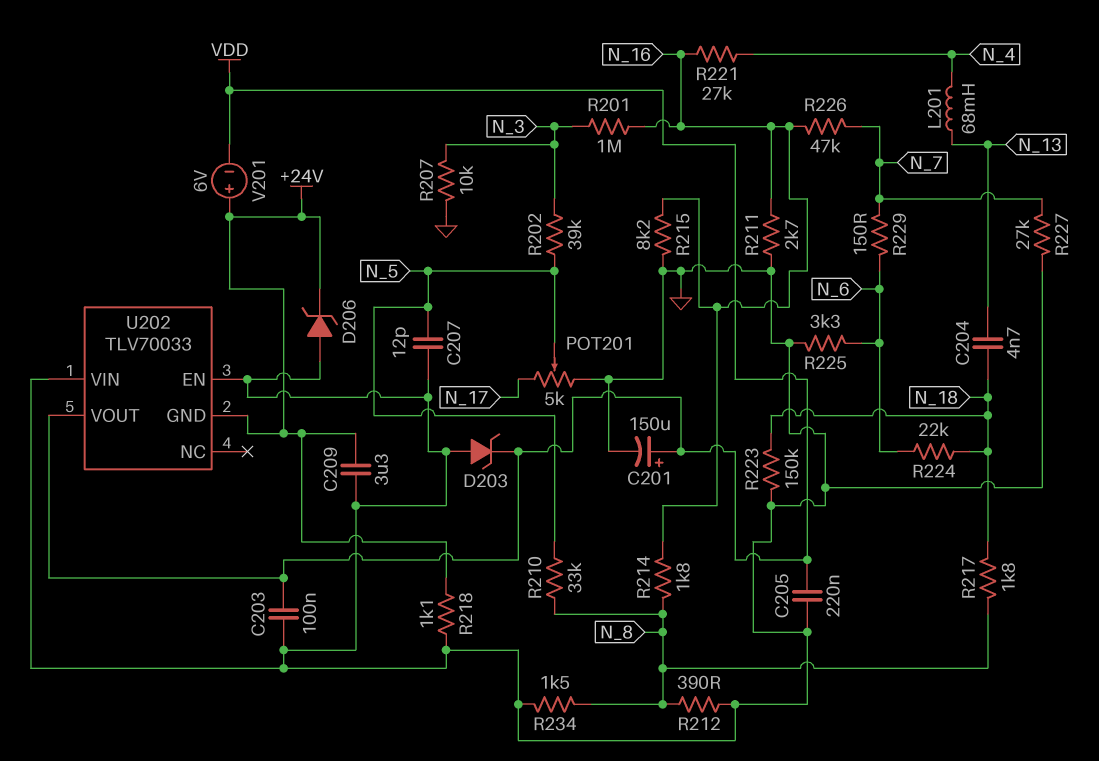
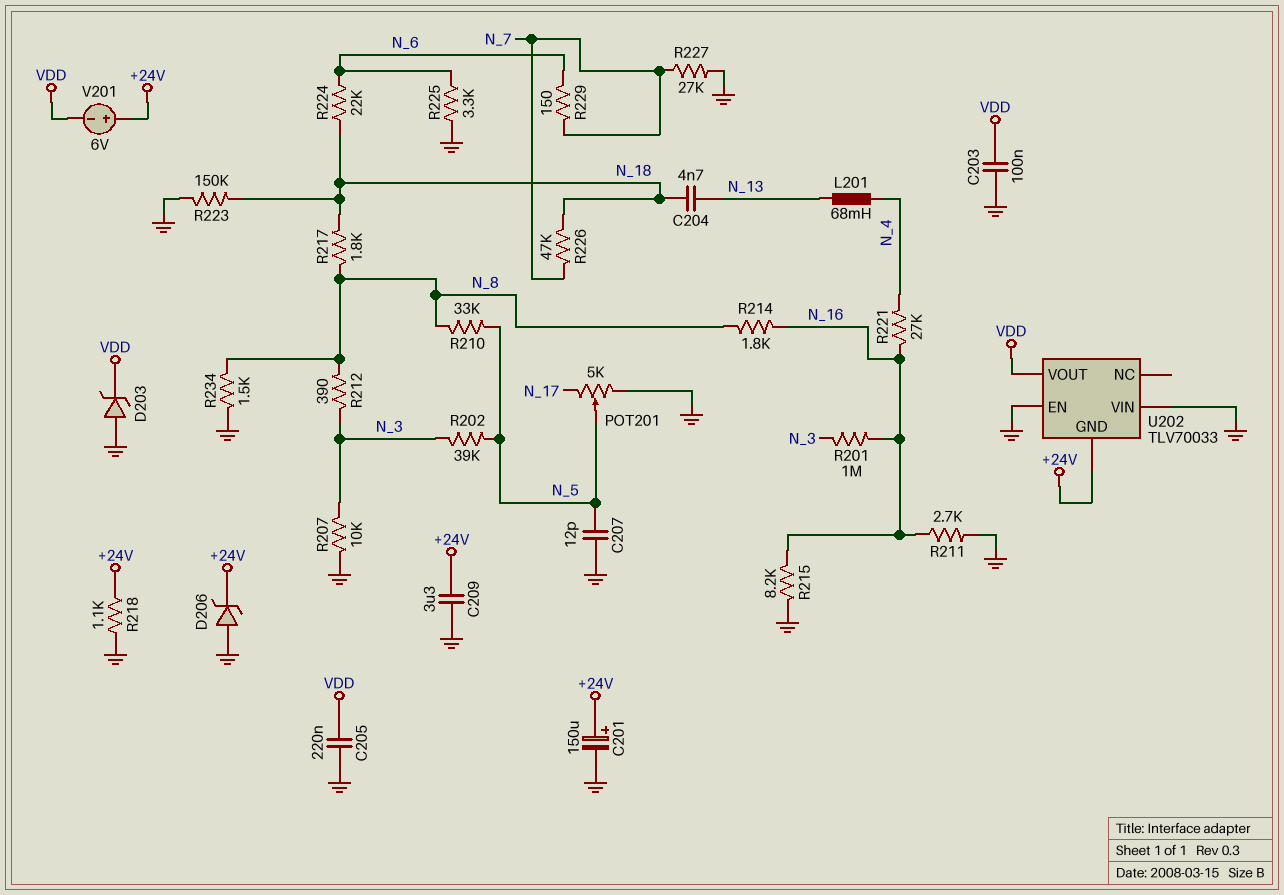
C201: 150uF (plus VDD, minus GND) -> 150uF (plus +24V, minus GND)
R212: 390 (GND, N_8) -> 390 (N_3, N_8)
R226: 47k (N_7, N_16) -> 47k (N_7, N_18)

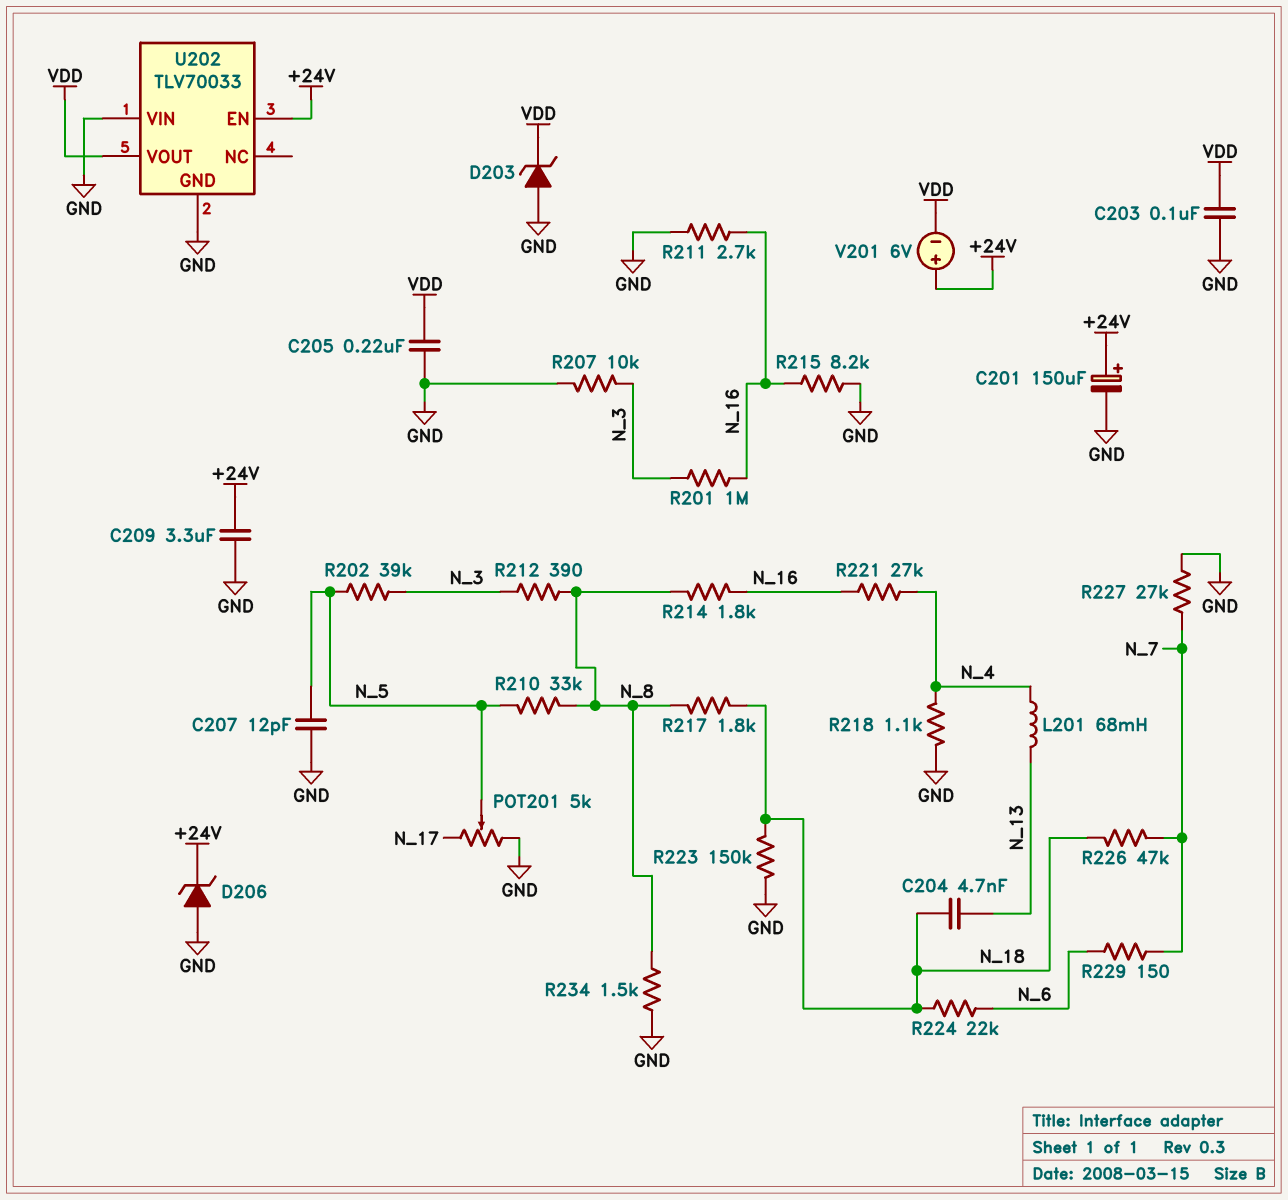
R218: 1.1k (+24V, GND) -> 1.1k (GND, N_4)
R225: 3.3k (GND, N_6) -> none
U202 pin EN: GND -> +24V
U202 pin GND: +24V -> GND

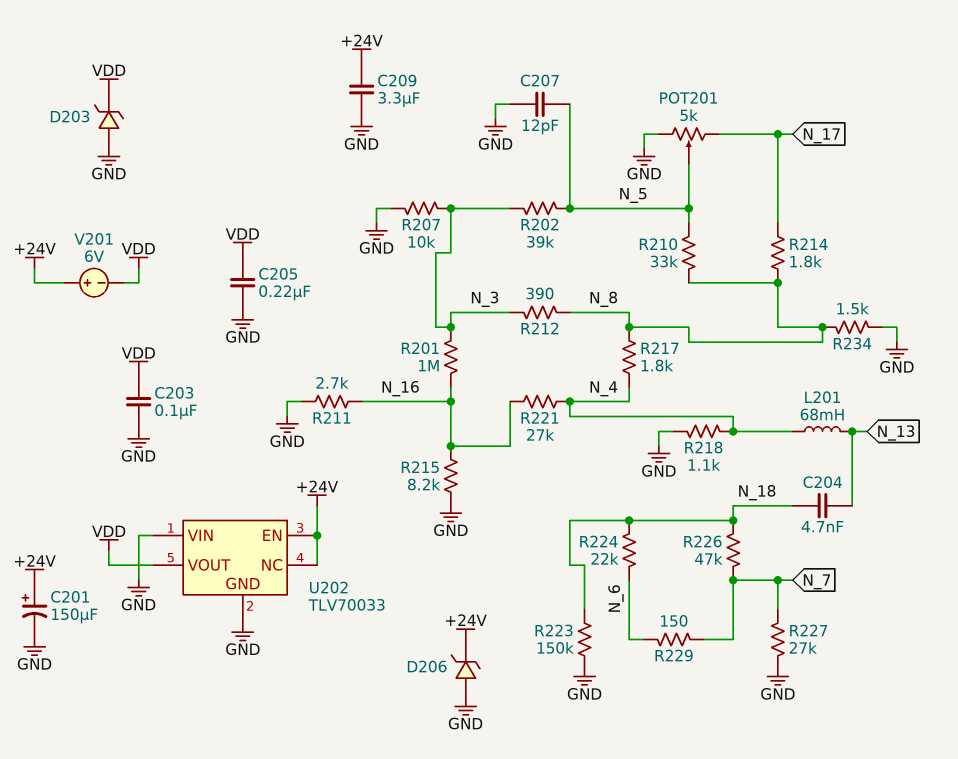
R214: 1.8k (N_8, N_16) -> 1.8k (N_8, N_17)
R217: 1.8k (N_8, N_18) -> 1.8k (N_4, N_8)
U202 pin NC: none -> +24V

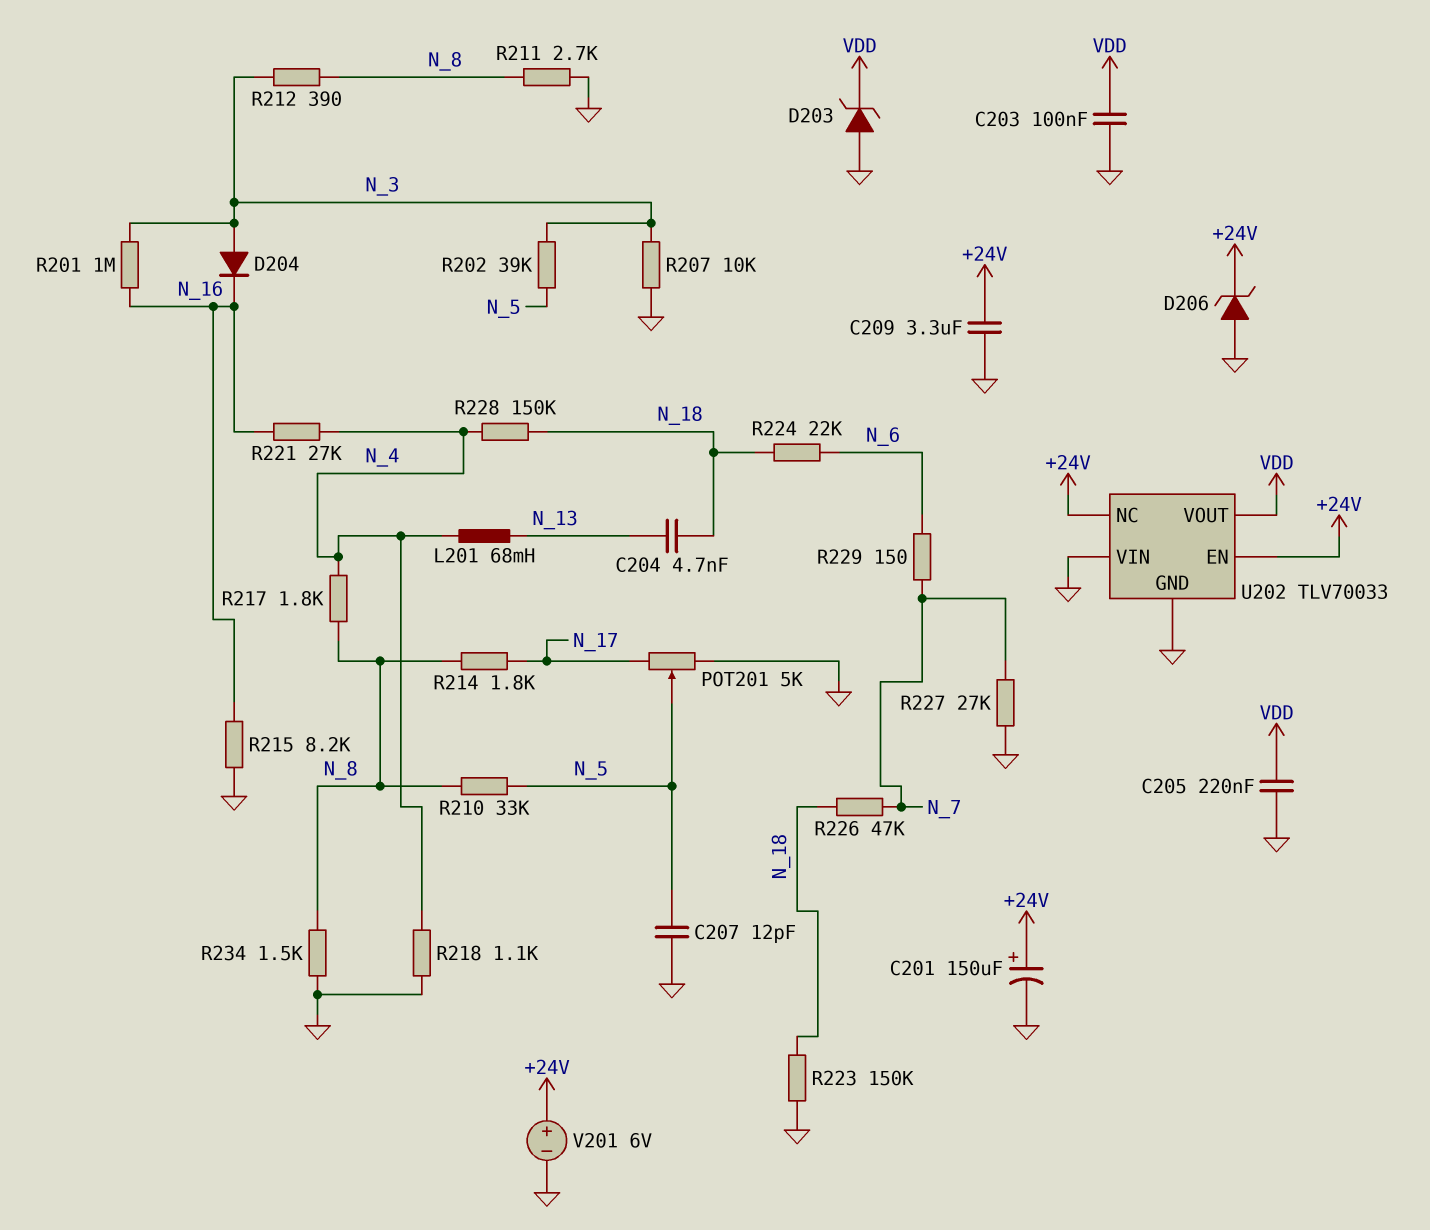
D204: none -> diode (A N_3, K N_16)
R211: 2.7k (GND, N_16) -> 2.7k (GND, N_8)
R228: none -> 150k (N_4, N_18)
V201: 6V (plus +24V, minus VDD) -> 6V (plus +24V, minus GND)

